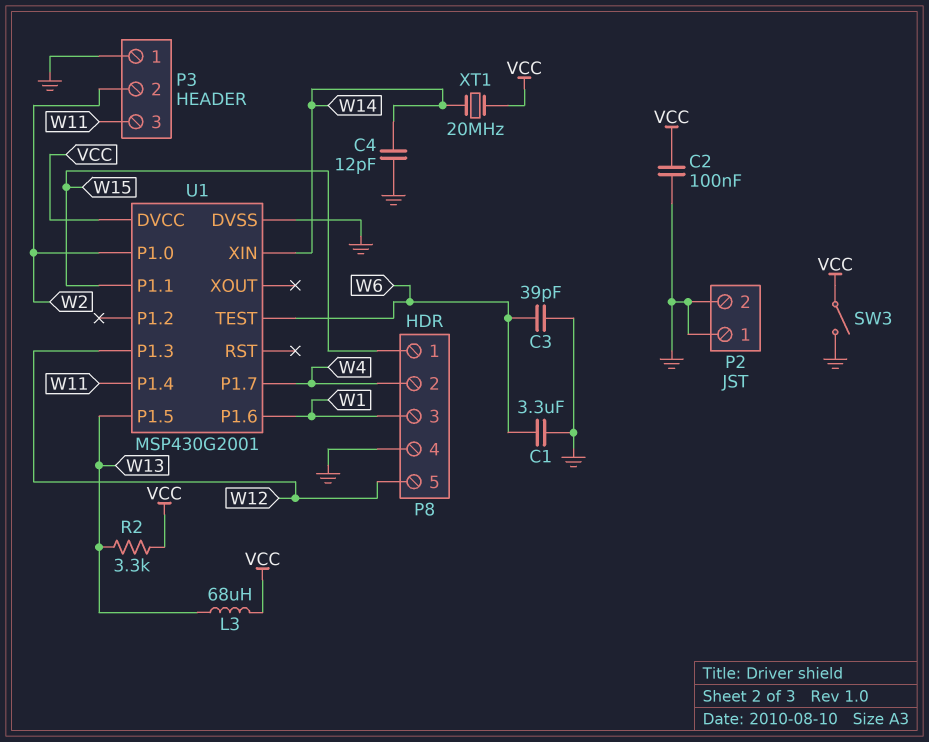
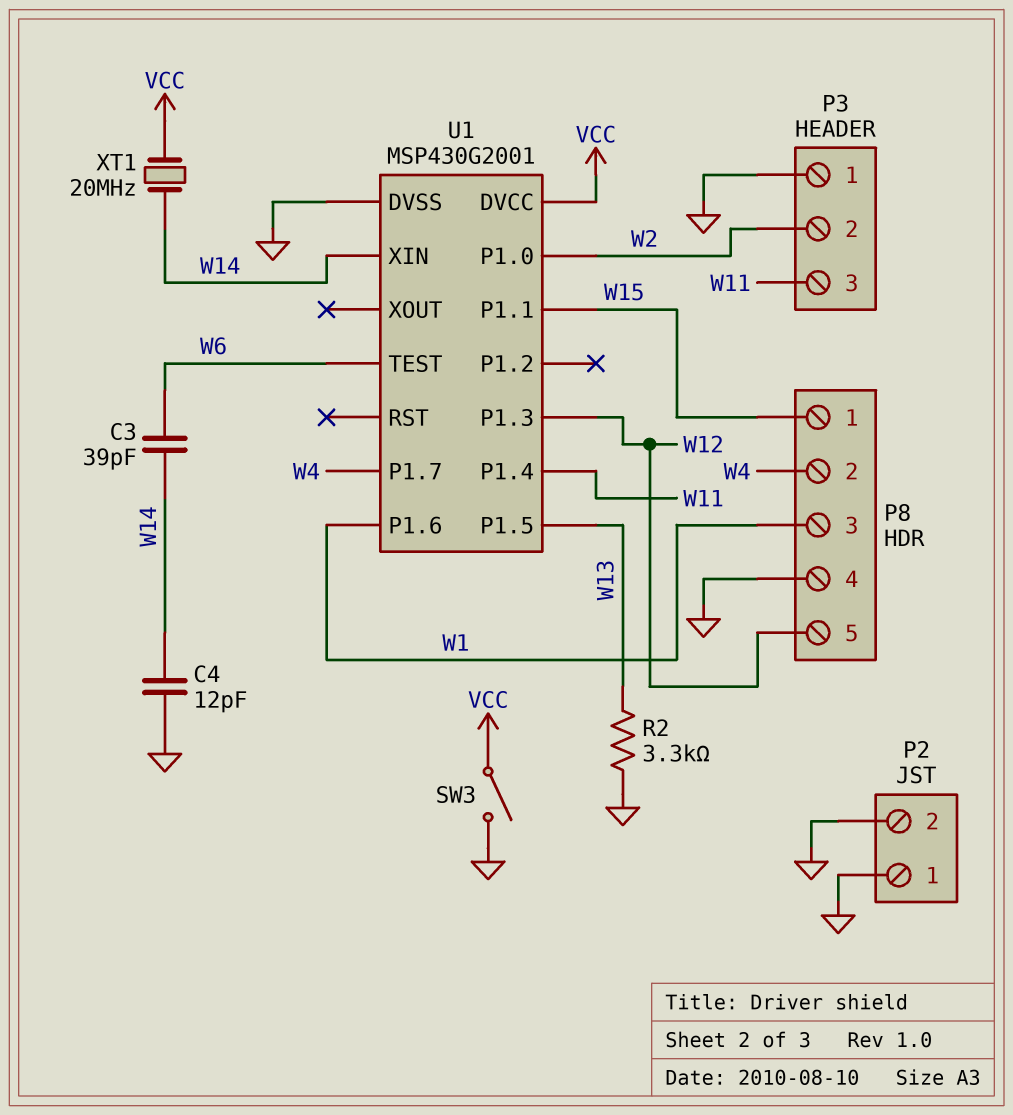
C1: 3.3uF (GND, W6) -> none
C2: 100nF (GND, VCC) -> none
C3: 39pF (GND, W6) -> 39pF (W6, W14)
L3: 68uH (VCC, W13) -> none
R2: 3.3k (VCC, W13) -> 3.3k (GND, W13)

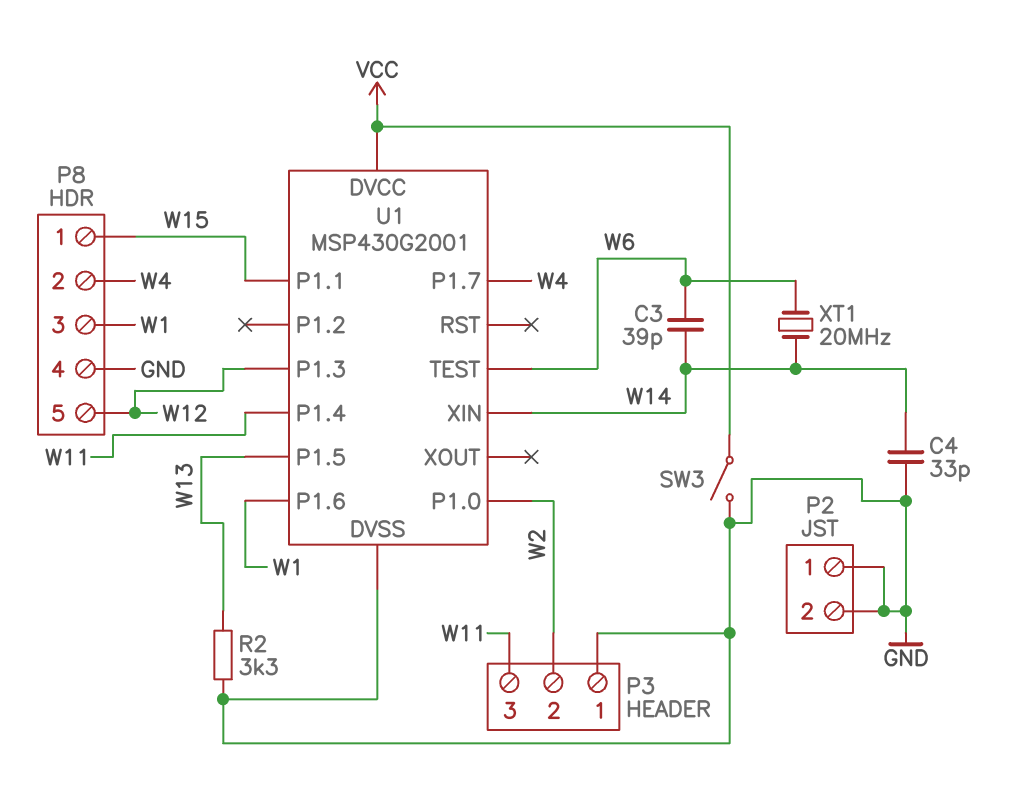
C4: 12pF (GND, W14) -> 33pF (GND, W14)
XT1: 20MHz (VCC, W14) -> 20MHz (W6, W14)

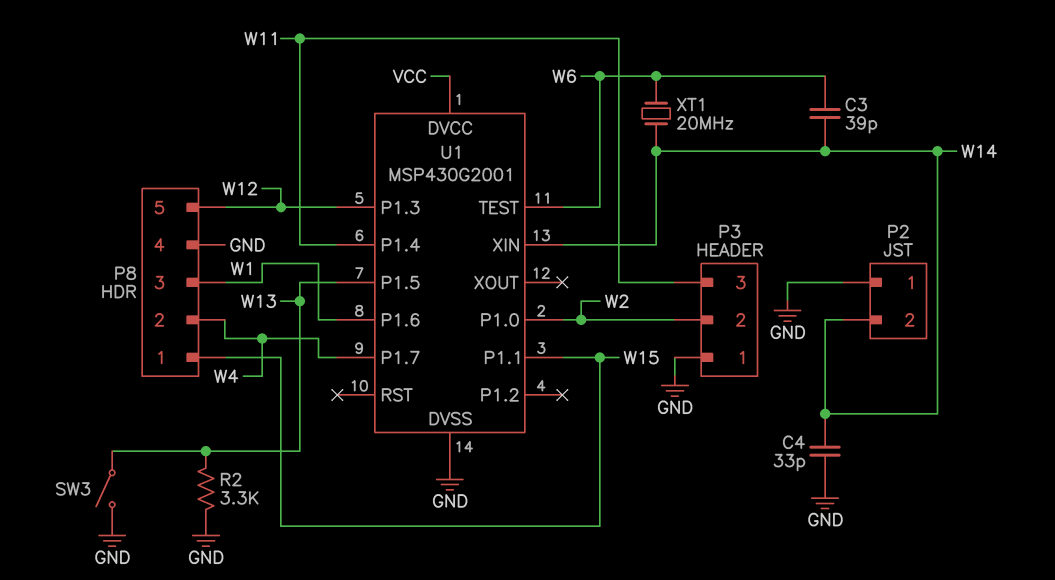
P2 pin 2: GND -> W14
SW3: switch (GND, VCC) -> switch (GND, W13)

